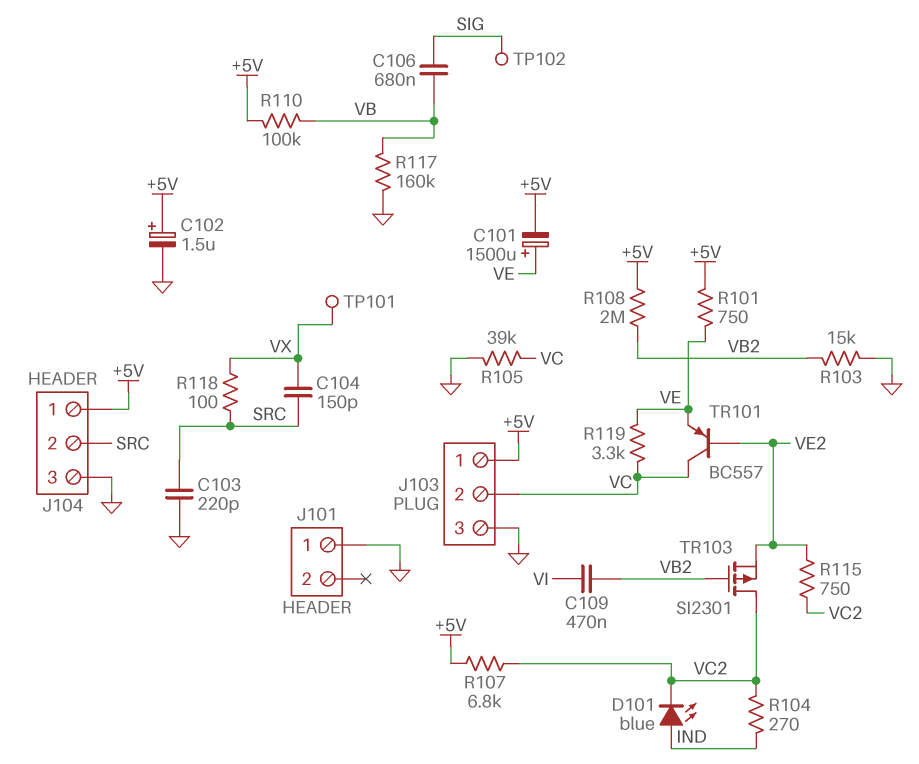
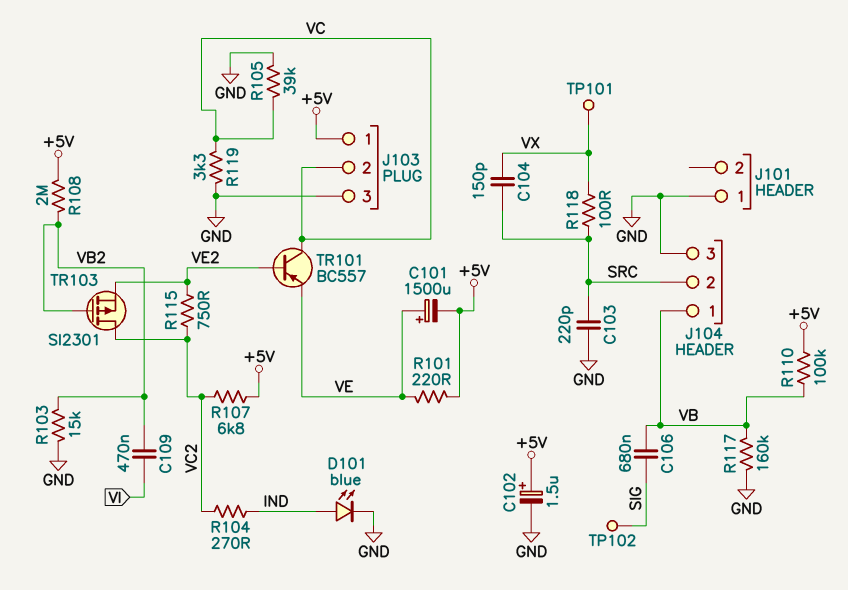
D101: LED blue (A IND, K VC2) -> LED blue (A IND, K GND)
J104 pin 1: +5V -> VB
R101: 750 (+5V, VE) -> 220 (+5V, VE)
R119: 3.3k (VC, VE) -> 3.3k (GND, VC)

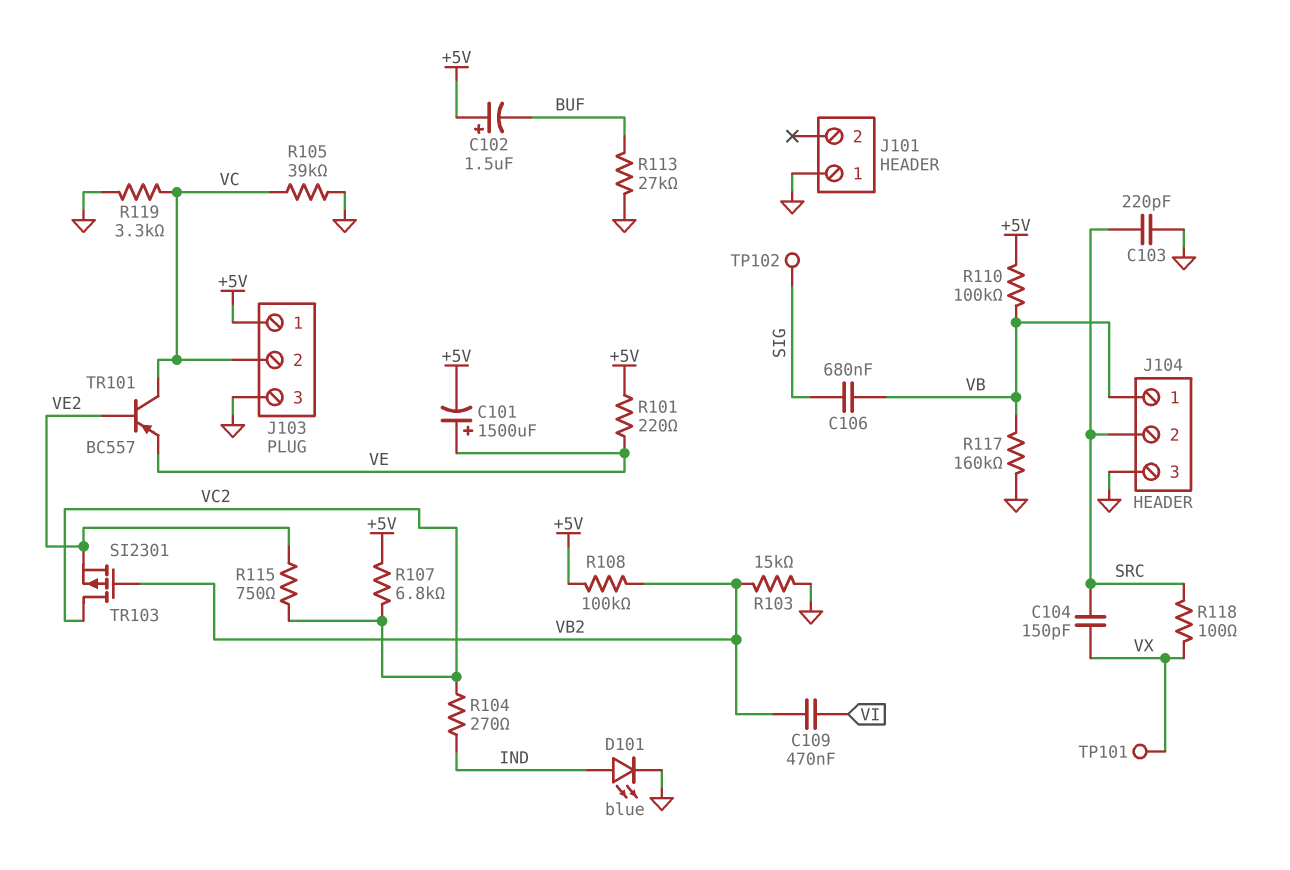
C102: 1.5uF (plus +5V, minus GND) -> 1.5uF (plus +5V, minus BUF)
R108: 2M (+5V, VB2) -> 100k (+5V, VB2)
R113: none -> 27k (BUF, GND)

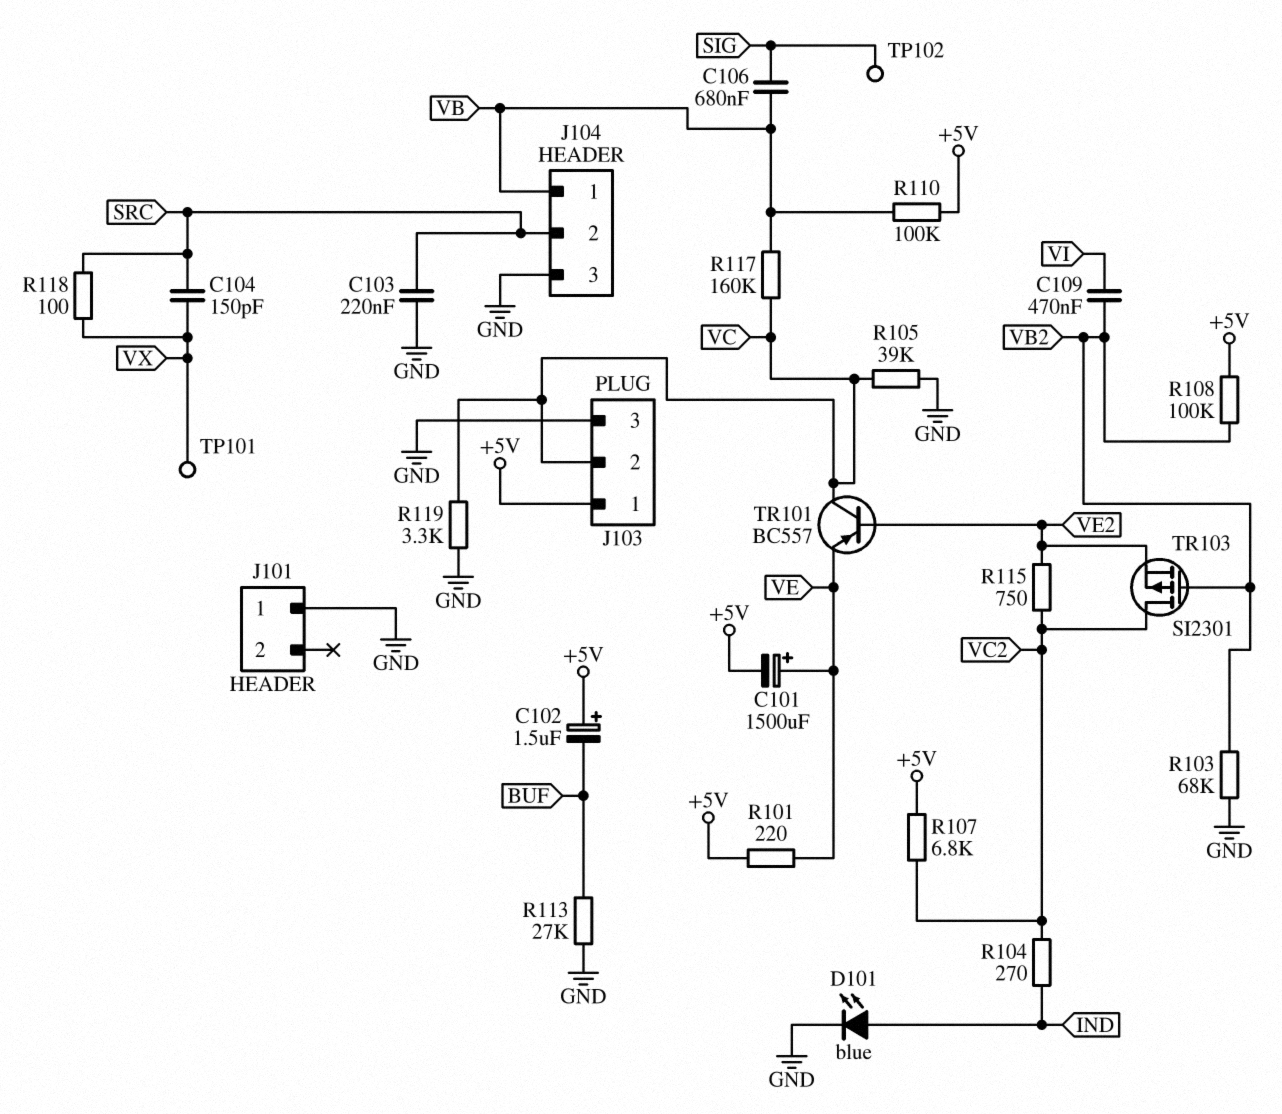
C103: 220pF (GND, SRC) -> 220nF (GND, SRC)
R103: 15k (GND, VB2) -> 68k (GND, VB2)
R117: 160k (GND, VB) -> 160k (VB, VC)

